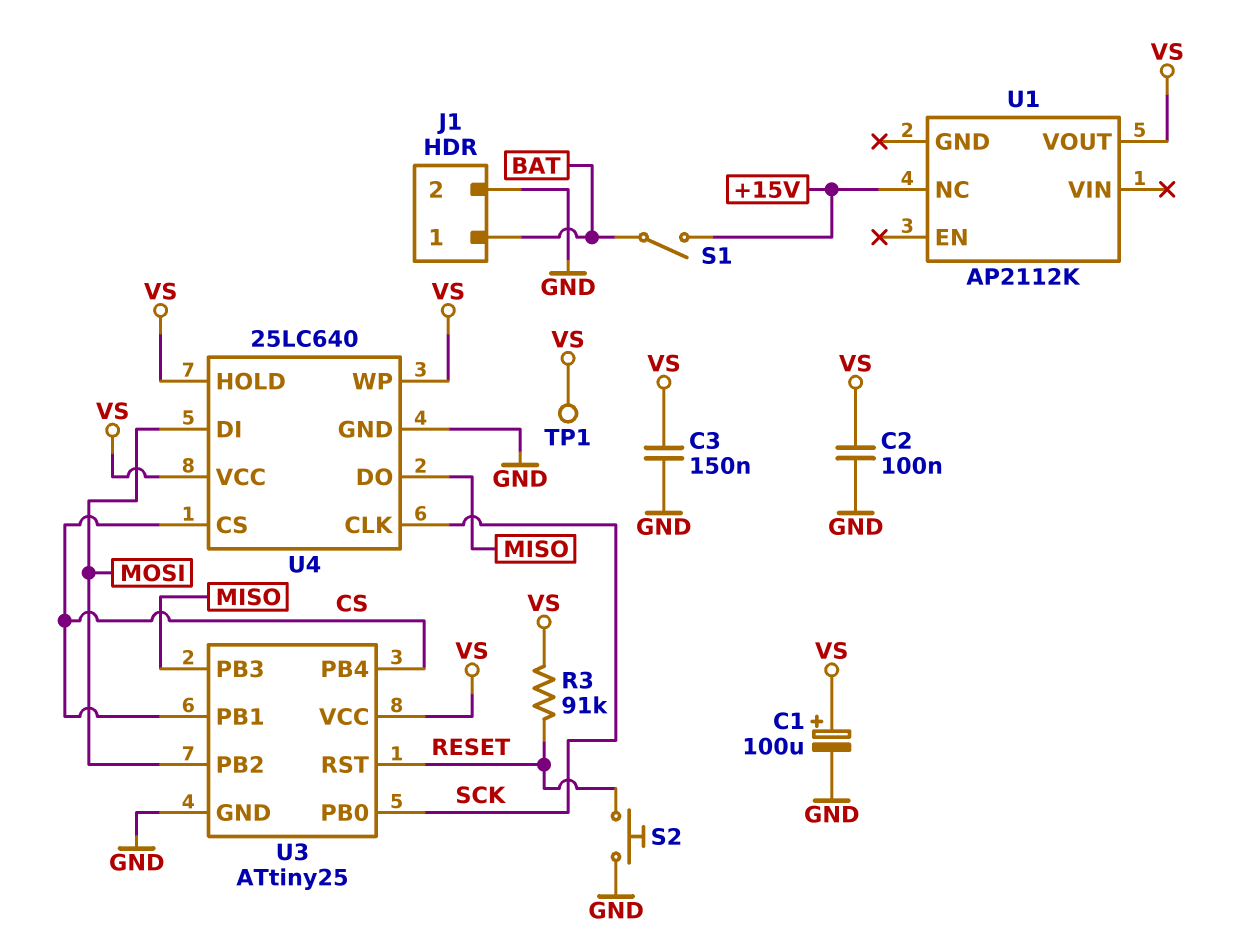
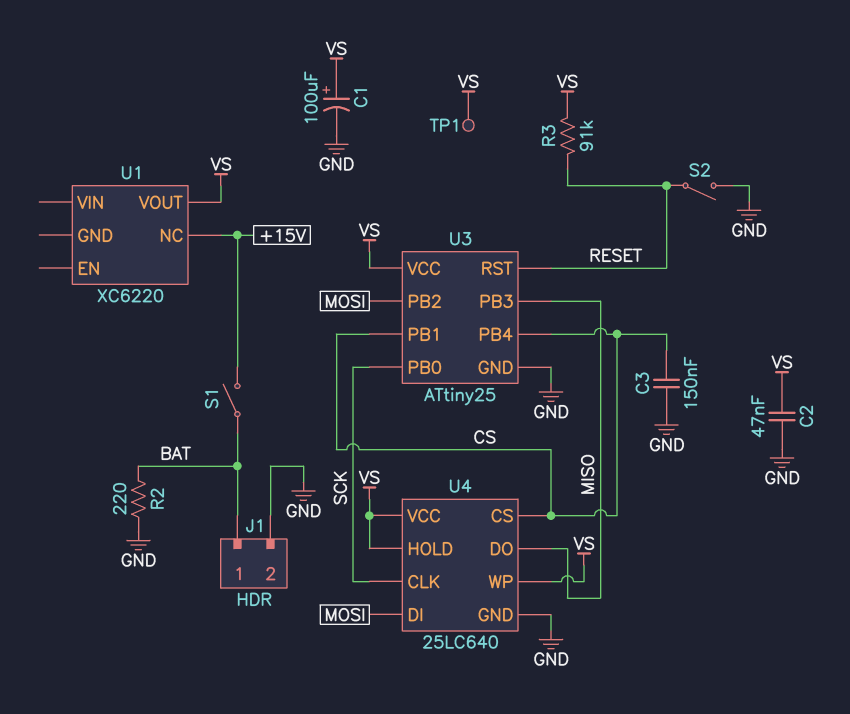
C2: 100nF (GND, VS) -> 47nF (GND, VS)
C3: 150nF (GND, VS) -> 150nF (CS, GND)
R2: none -> 220 (BAT, GND)
S2: button (GND, RESET) -> switch (GND, RESET)
U1: AP2112K -> XC6220

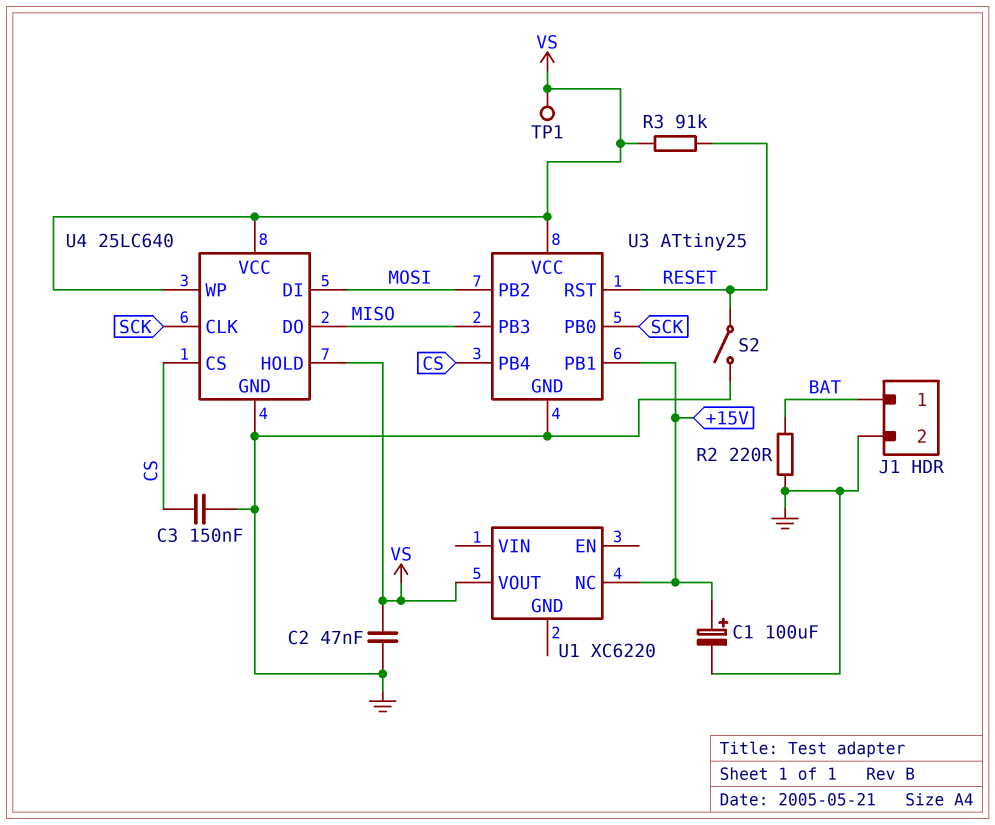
C1: 100uF (plus VS, minus GND) -> 100uF (plus +15V, minus GND)
S1: switch (+15V, BAT) -> none
U3 pin PB1: CS -> +15V

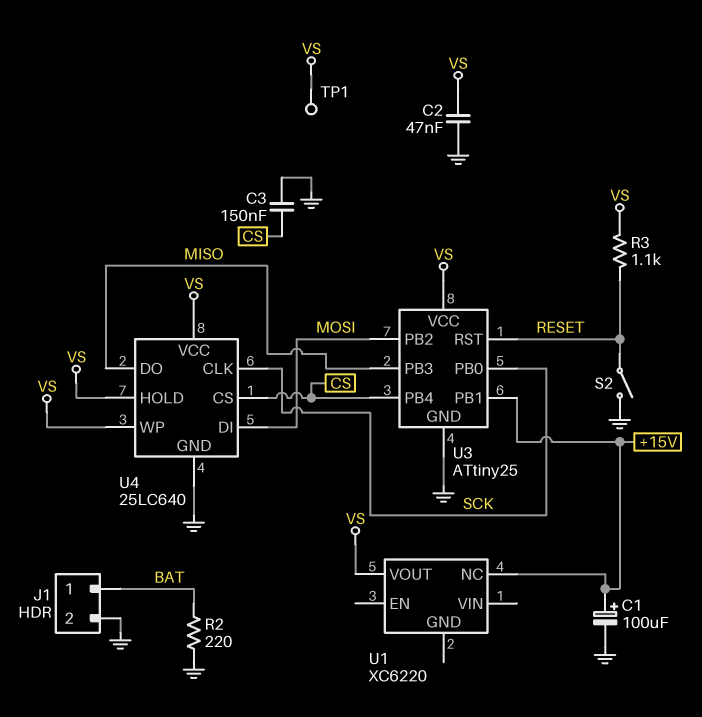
R3: 91k (RESET, VS) -> 1.1k (RESET, VS)

